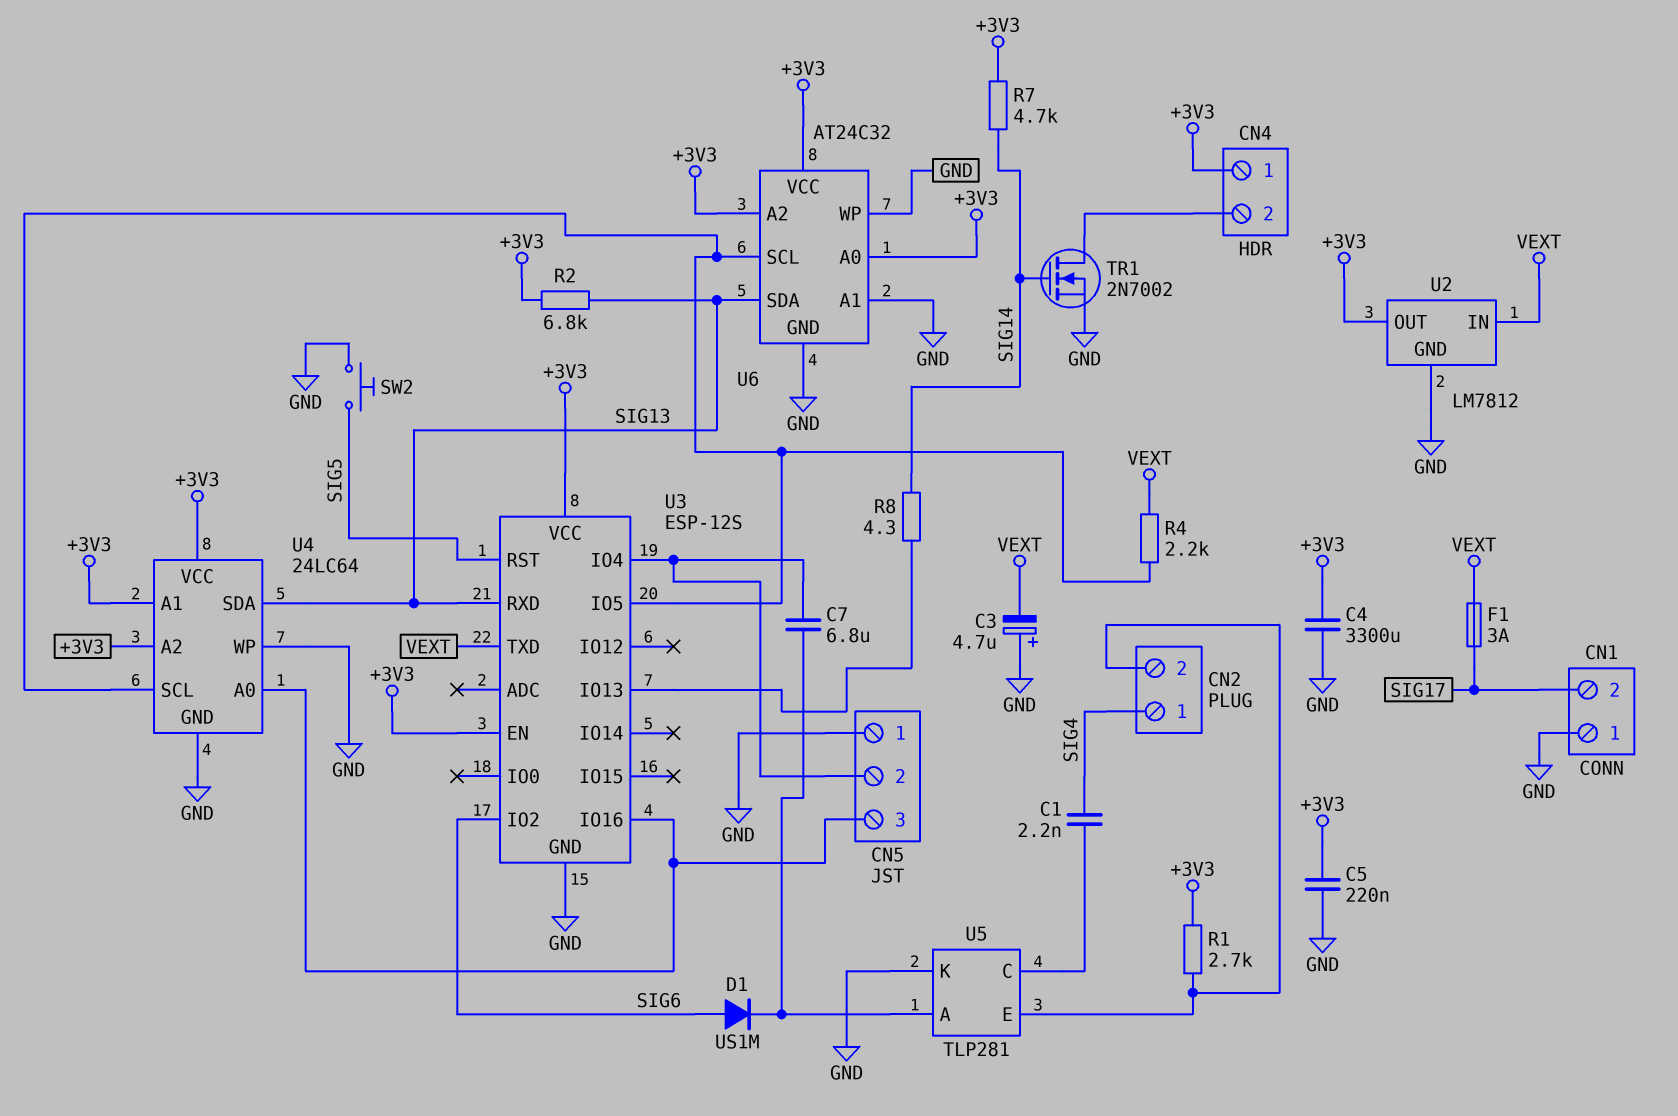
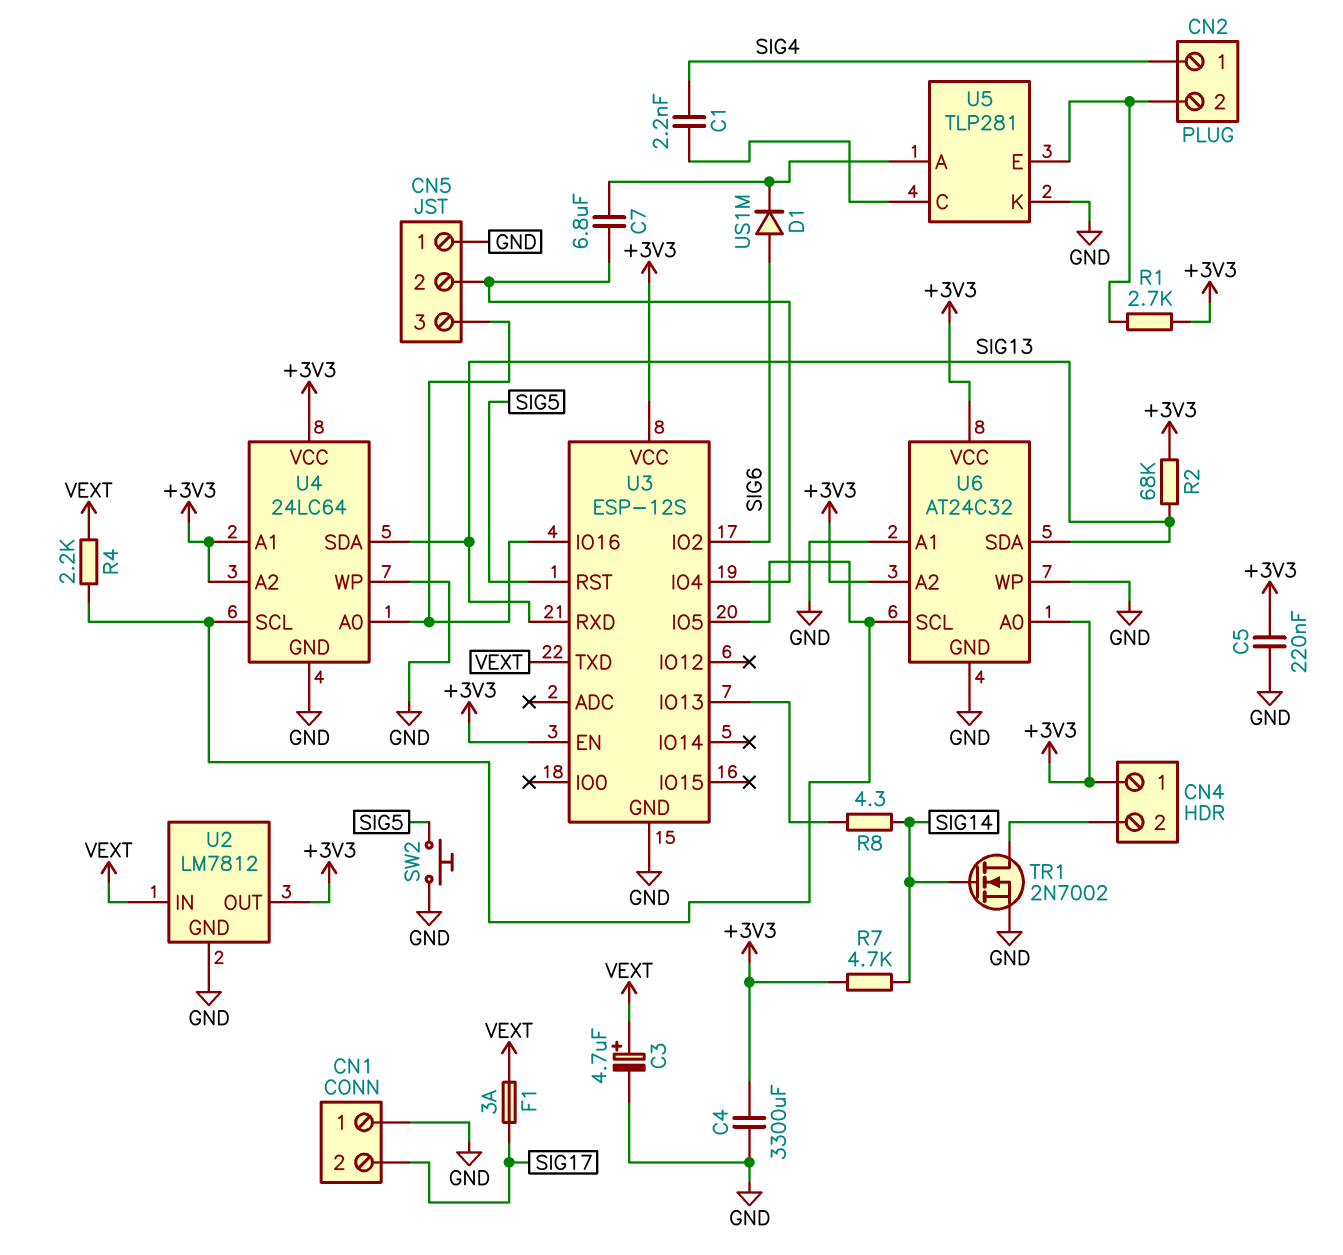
C3: 4.7uF (plus GND, minus VEXT) -> 4.7uF (plus VEXT, minus GND)
R2: 6.8k (+3V3, SIG13) -> 68k (+3V3, SIG13)

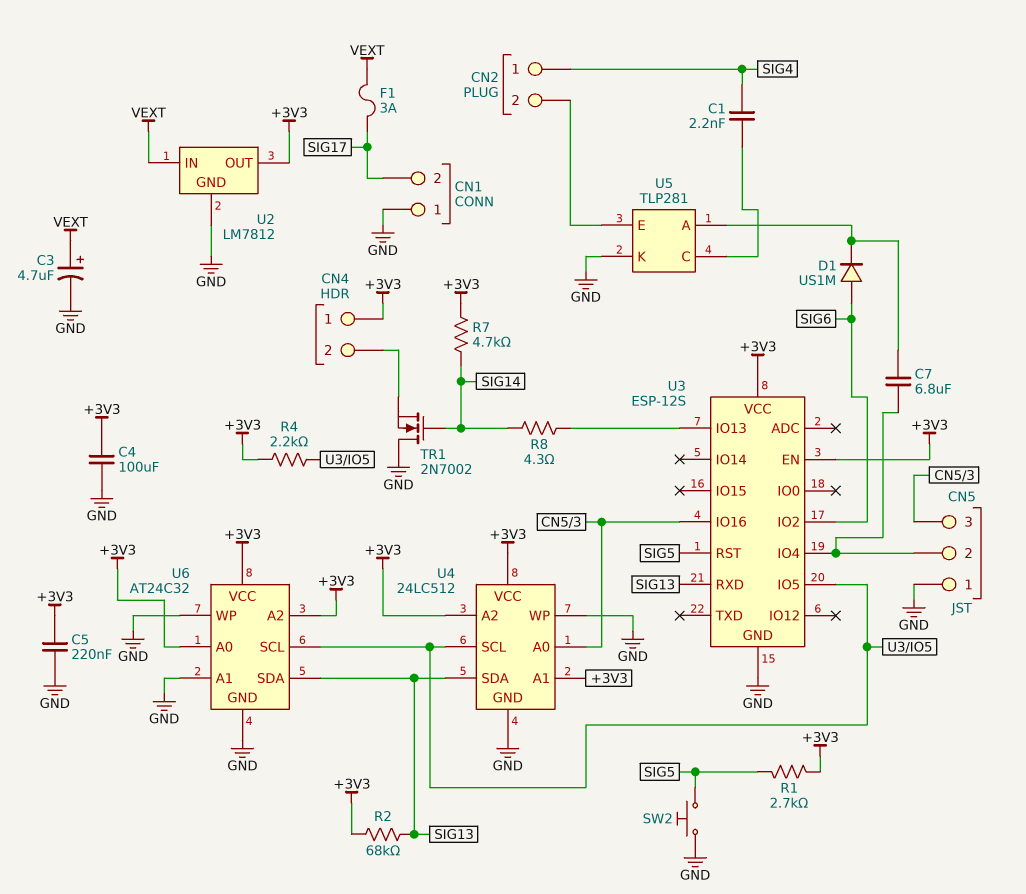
C4: 3300uF (+3V3, GND) -> 100uF (+3V3, GND)
R1: 2.7k (+3V3, CN2/2) -> 2.7k (+3V3, SIG5)
R4: 2.2k (U3/IO5, VEXT) -> 2.2k (+3V3, U3/IO5)
TR1: NMOS 2N7002 (G SIG14, D CN4/2, S GND) -> NMOS 2N7002 (G SIG14, D GND, S CN4/2)
U3 pin TXD: VEXT -> none
U4: 24LC64 -> 24LC512

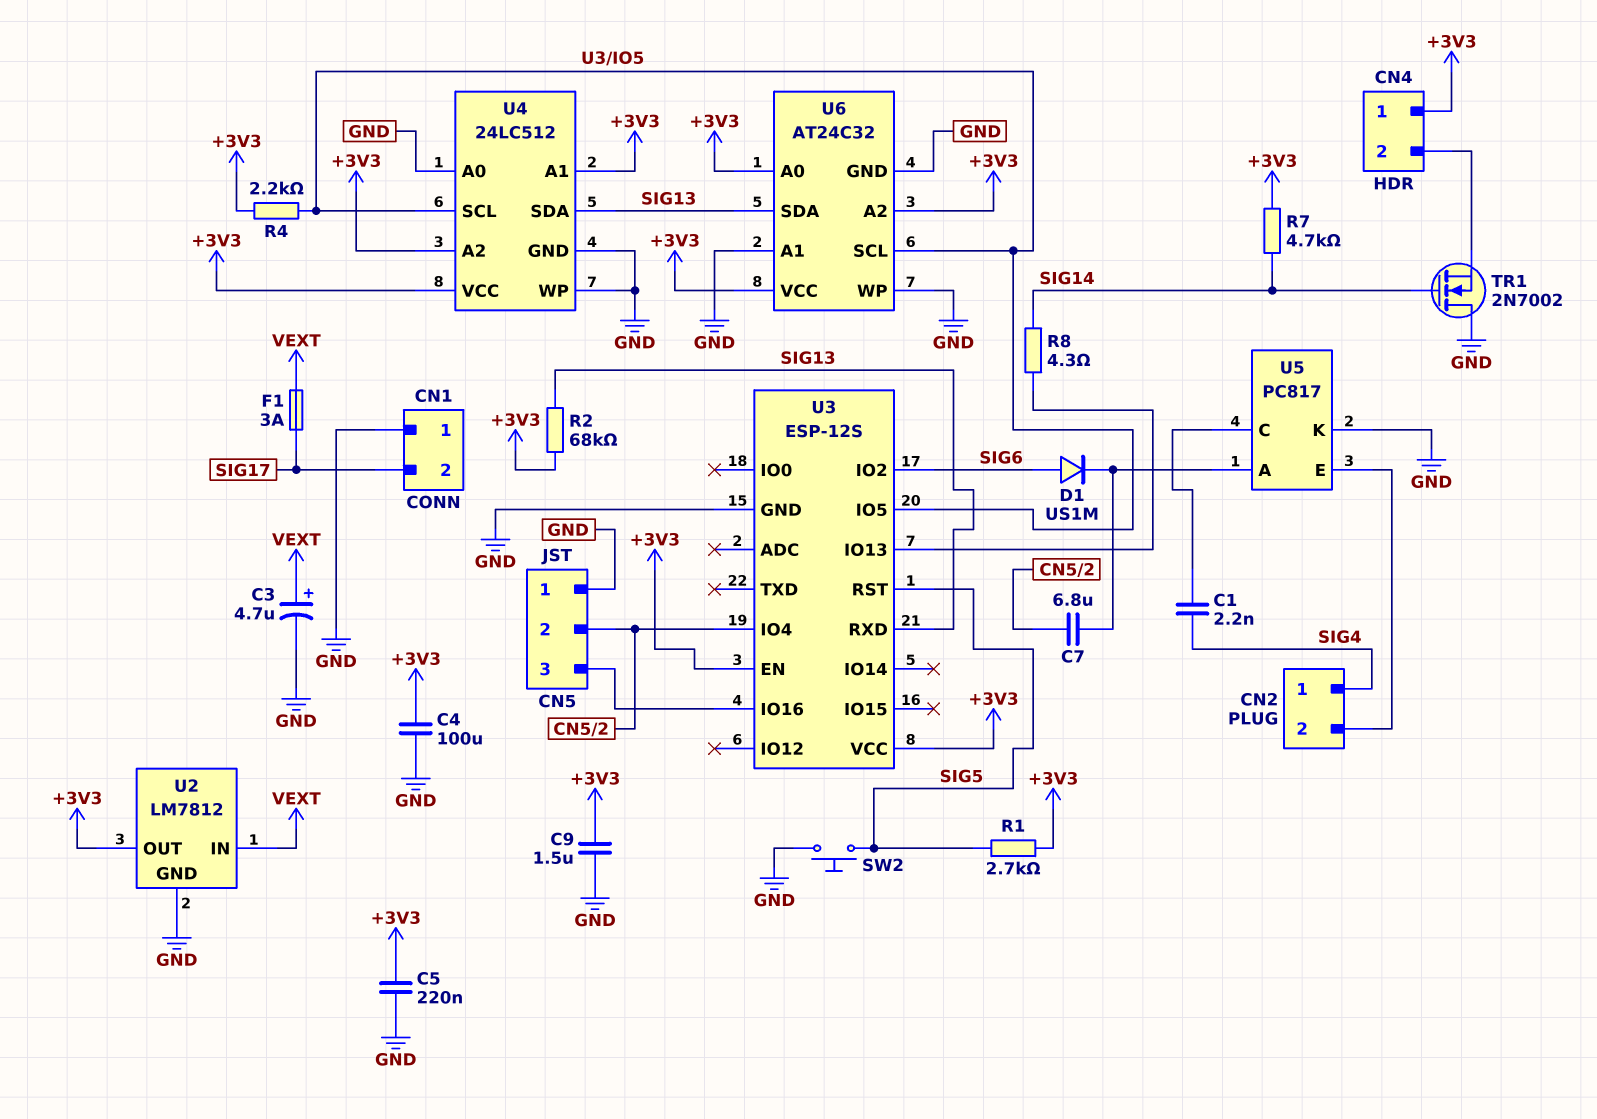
C9: none -> 1.5uF (+3V3, GND)
U4 pin A0: CN5/3 -> GND
U5: TLP281 -> PC817

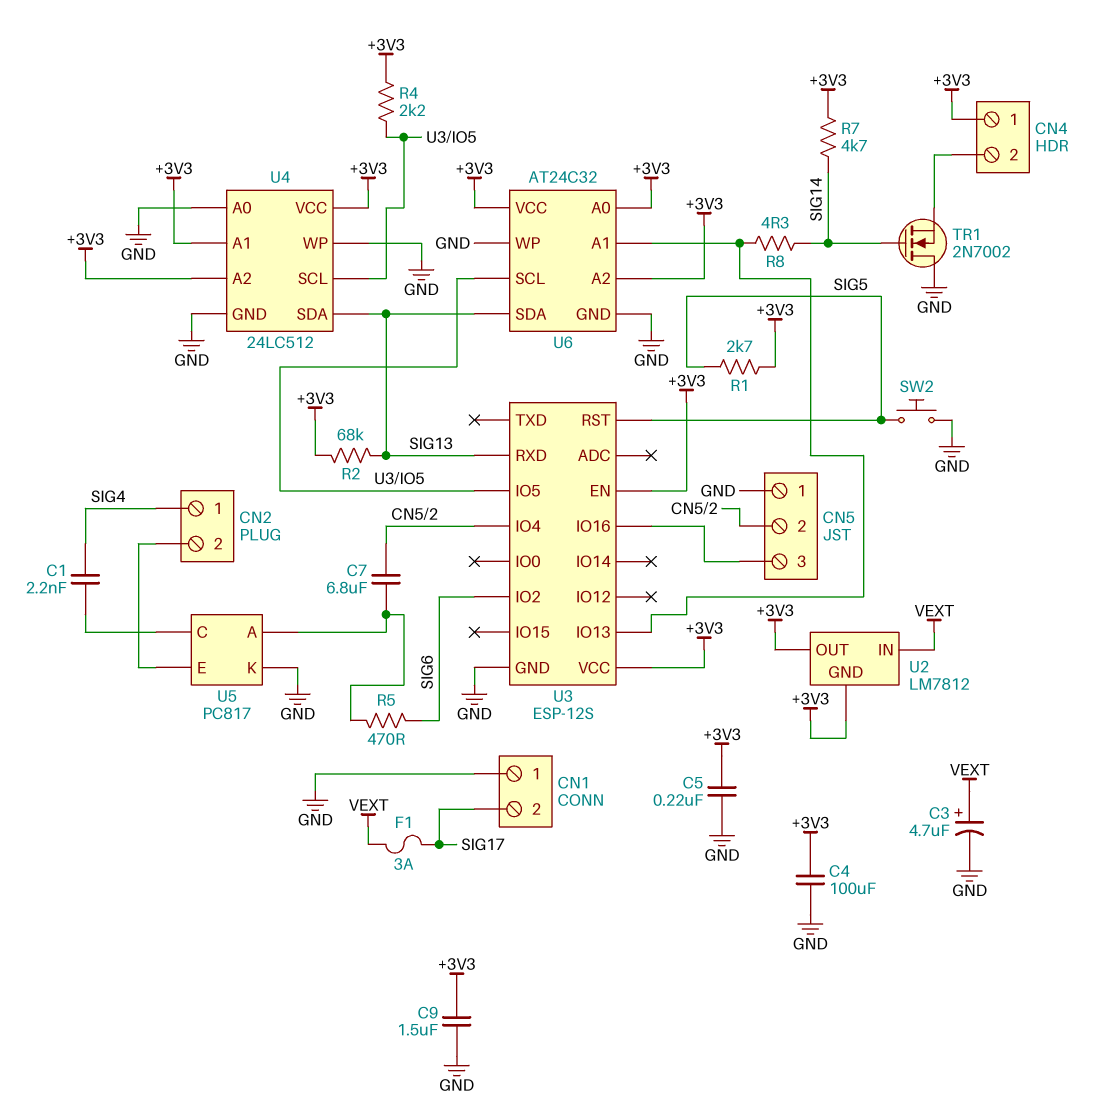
D1: diode US1M (A SIG6, K U5/A) -> none
R5: none -> 470 (SIG6, U5/A)
U2 pin GND: GND -> +3V3
U6 pin A1: GND -> U3/IO13

